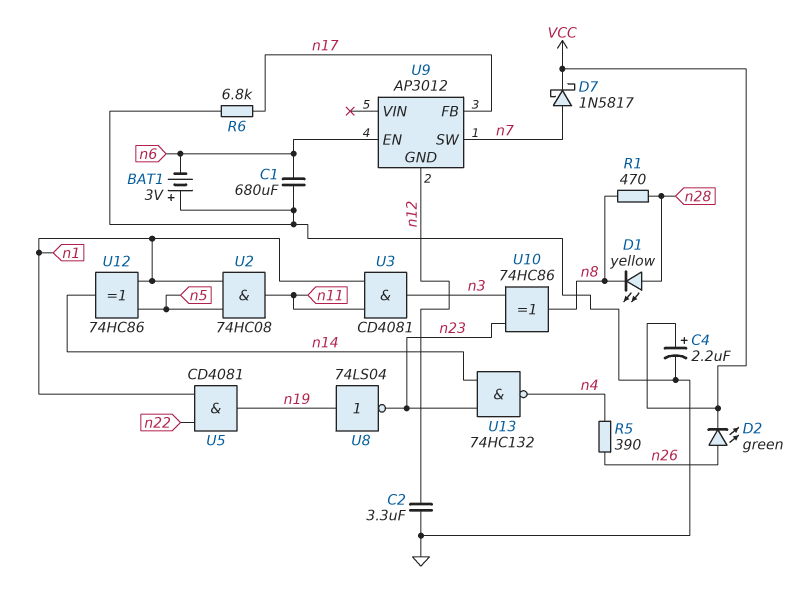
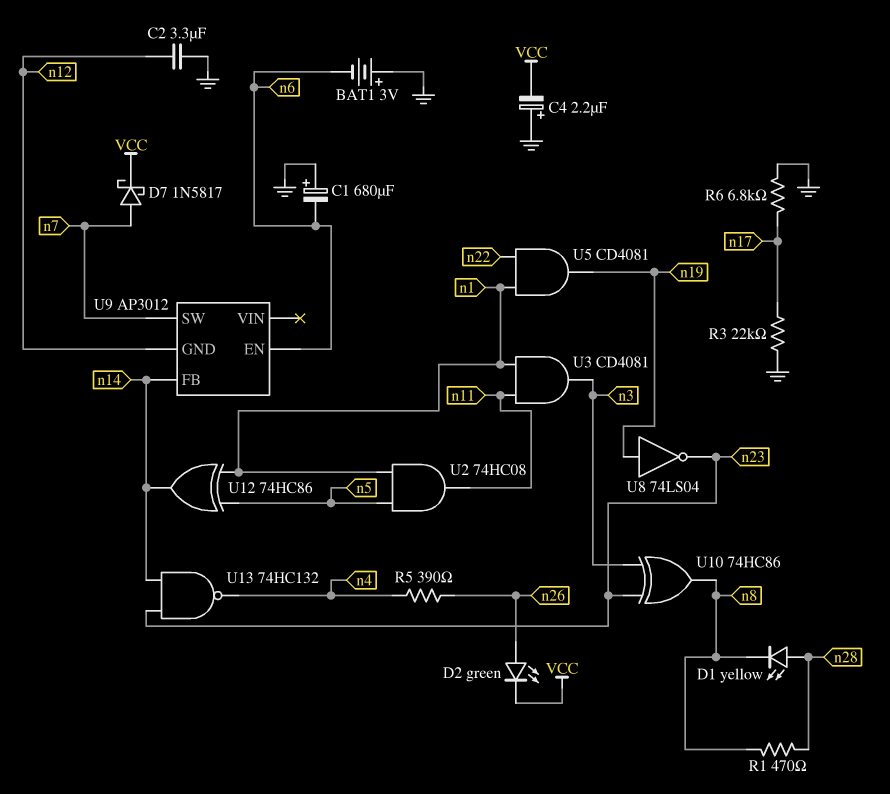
C1: 680uF (GND, n6) -> 680uF (plus GND, minus n6)
C4: 2.2uF (plus VCC, minus GND) -> 2.2uF (plus GND, minus VCC)
R3: none -> 22k (GND, n17)
U9 pin FB: n17 -> n14

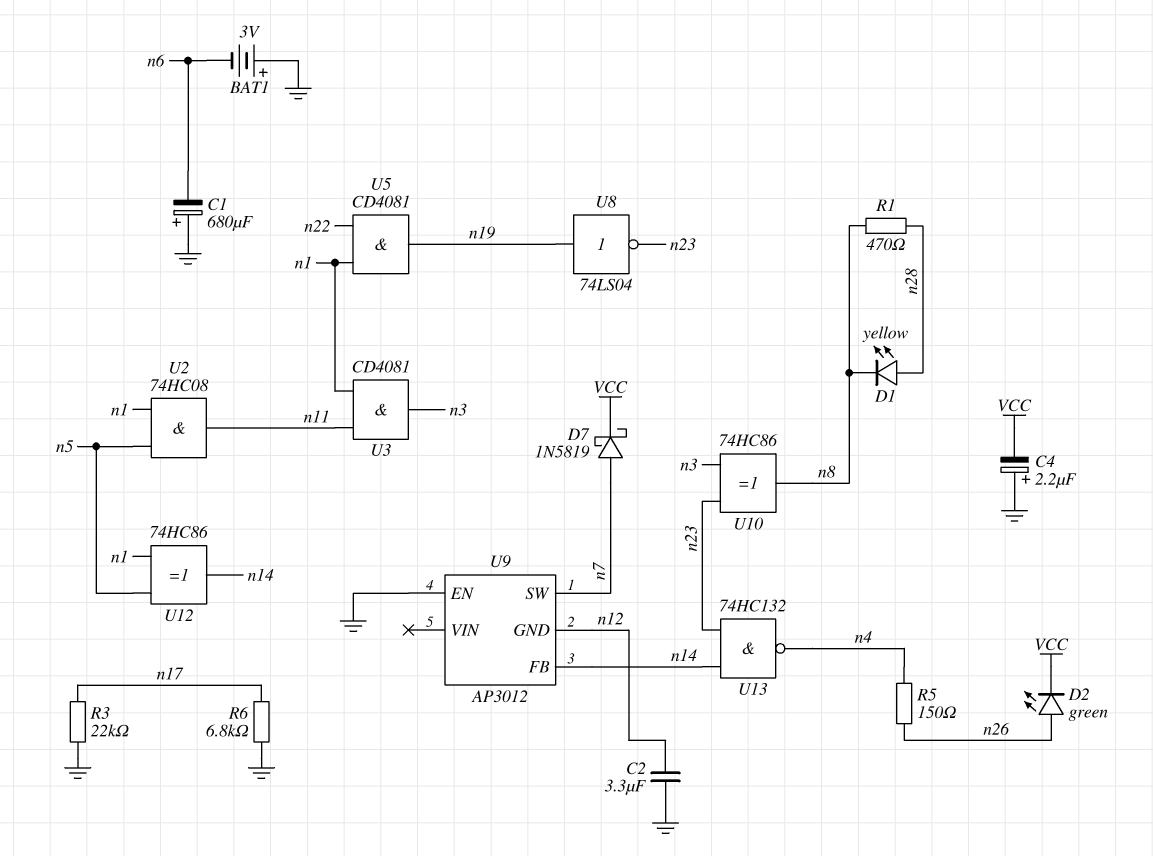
D7: schottky 1N5817 (A n7, K VCC) -> schottky 1N5819 (A n7, K VCC)
R5: 390 (n4, n26) -> 150 (n4, n26)
U9 pin EN: n6 -> GND

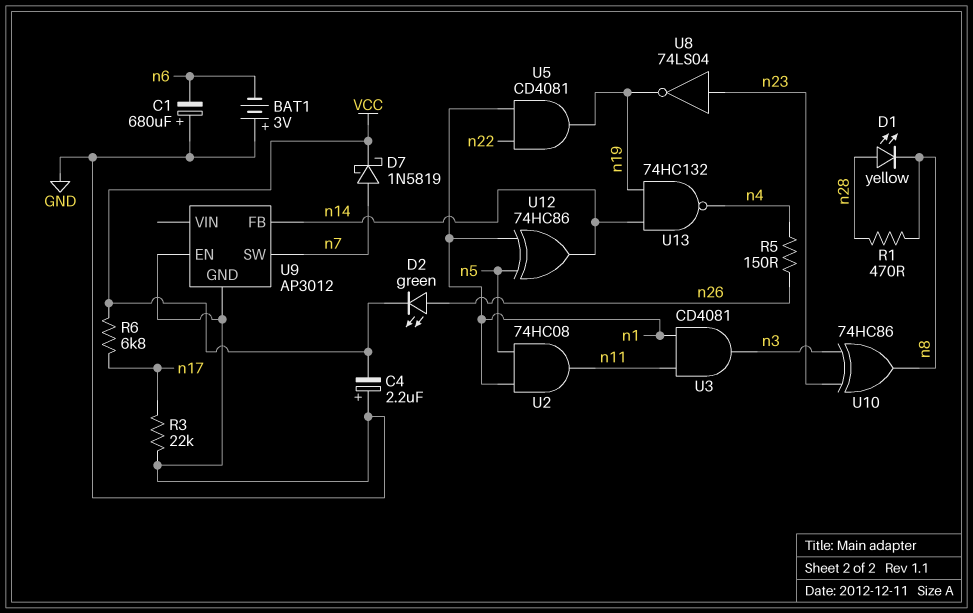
C2: 3.3uF (GND, n12) -> none
R6: 6.8k (GND, n17) -> 6.8k (VCC, n17)
U8: NOT 74LS04 (in n19, out n23) -> NOT 74LS04 (in n23, out n19)
U9 pin GND: n12 -> GND
U13: NAND 74HC132 (in n14, in n23, out n4) -> NAND 74HC132 (in n14, in n19, out n4)

